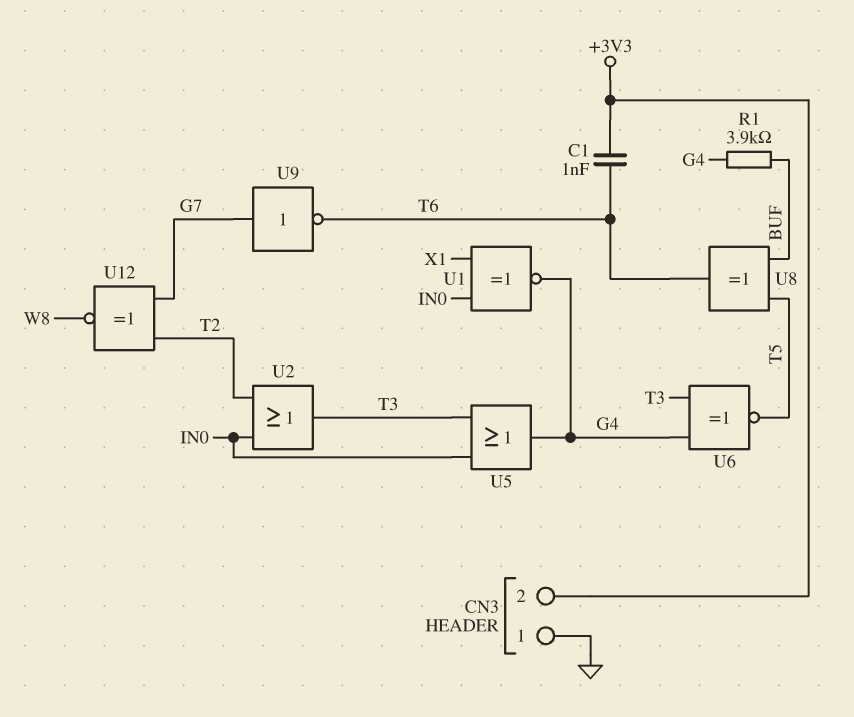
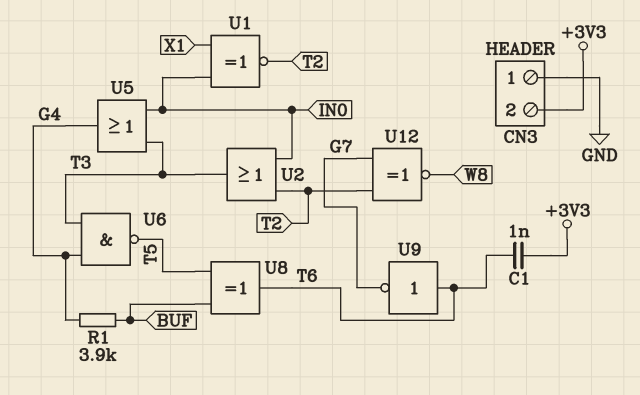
U1: XNOR (in IN0, in X1, out G4) -> XNOR (in IN0, in X1, out T2)
U6: XNOR (in G4, in T3, out T5) -> NAND (in G4, in T3, out T5)
U9: NOT (in G7, out T6) -> NOT (in T6, out G7)

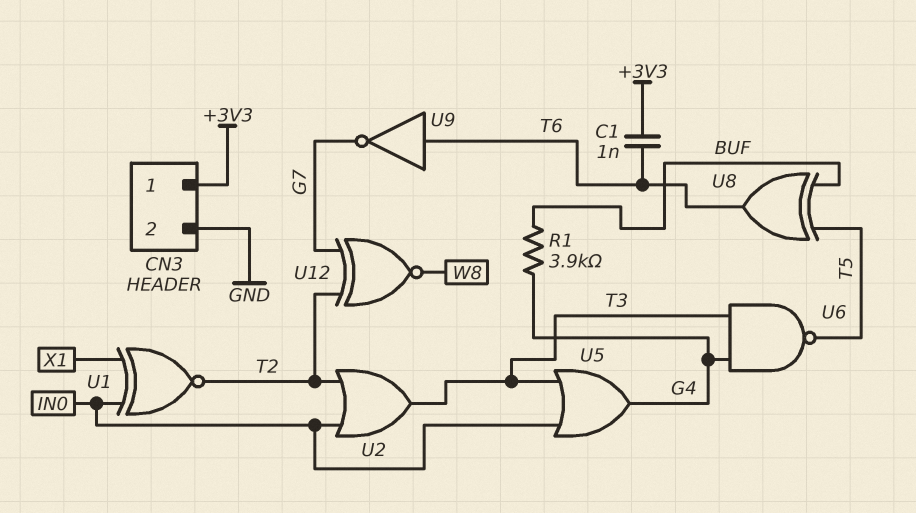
CN3 pin 1: GND -> +3V3
CN3 pin 2: +3V3 -> GND

